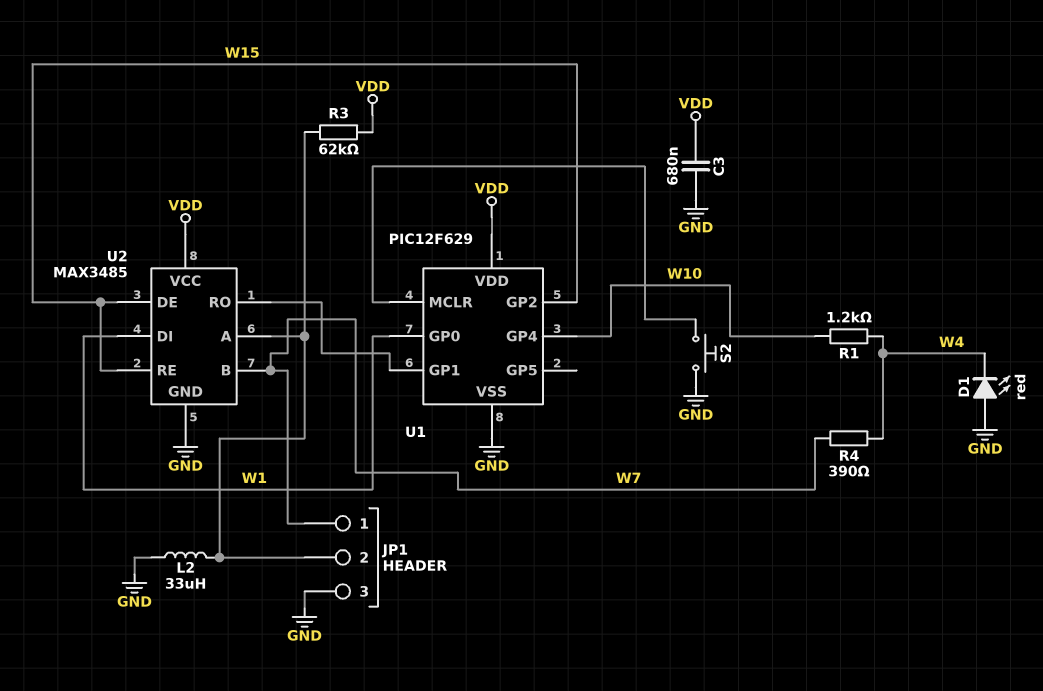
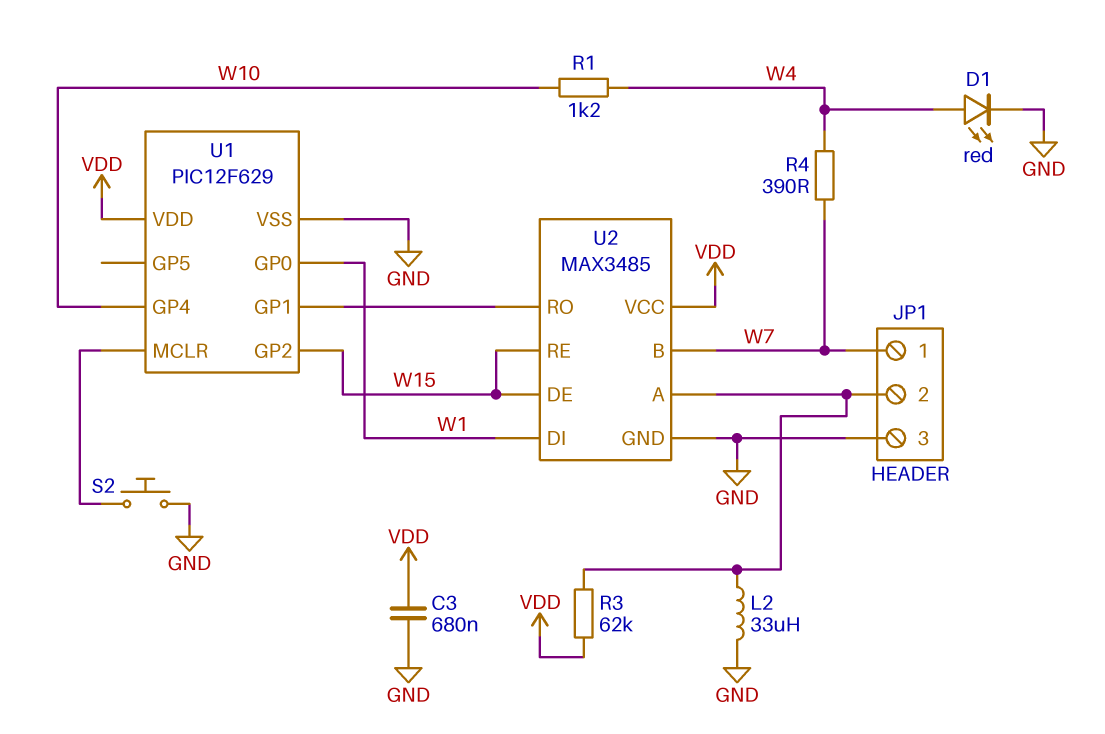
D1: LED red (A GND, K W4) -> LED red (A W4, K GND)

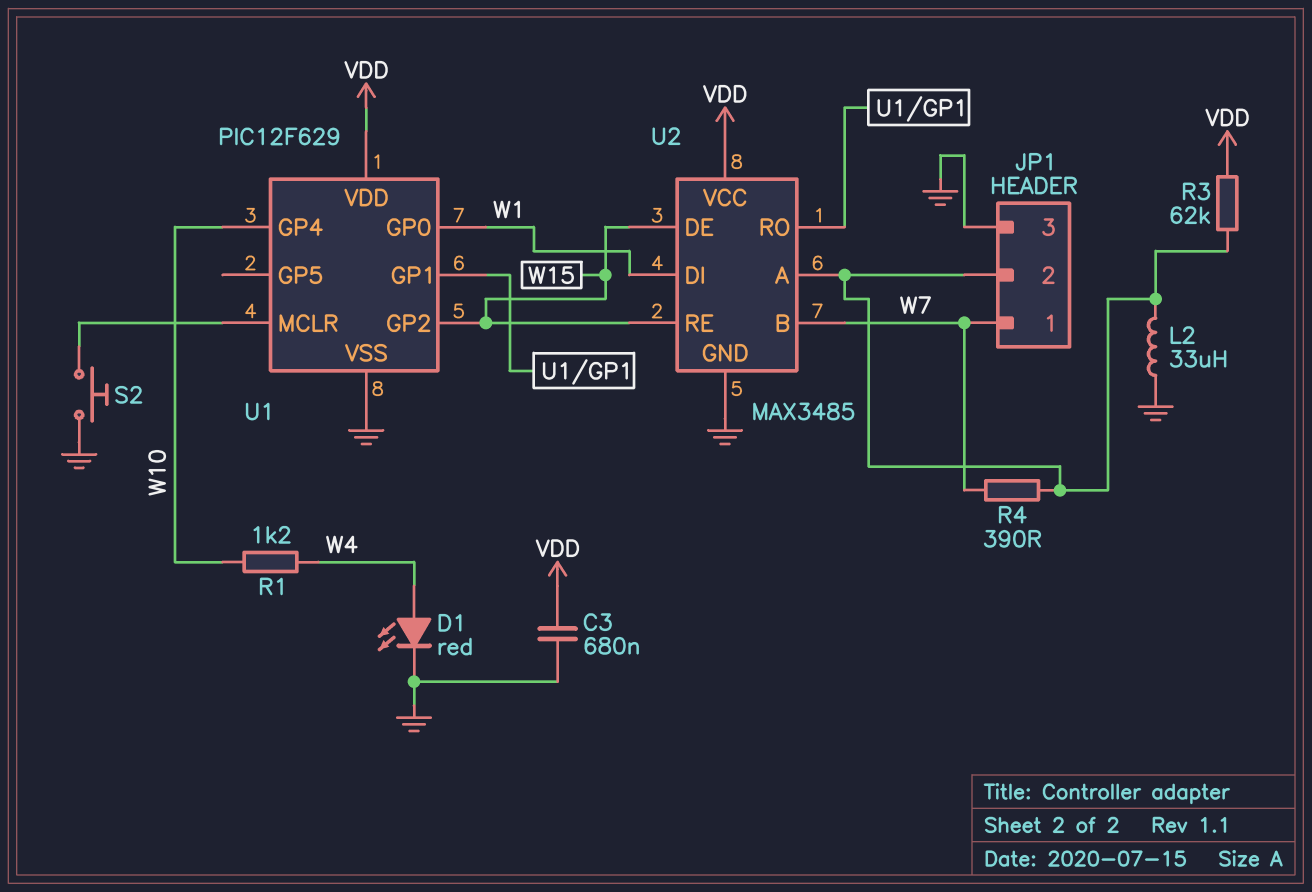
R4: 390 (W4, W7) -> 390 (JP1/2, W7)

